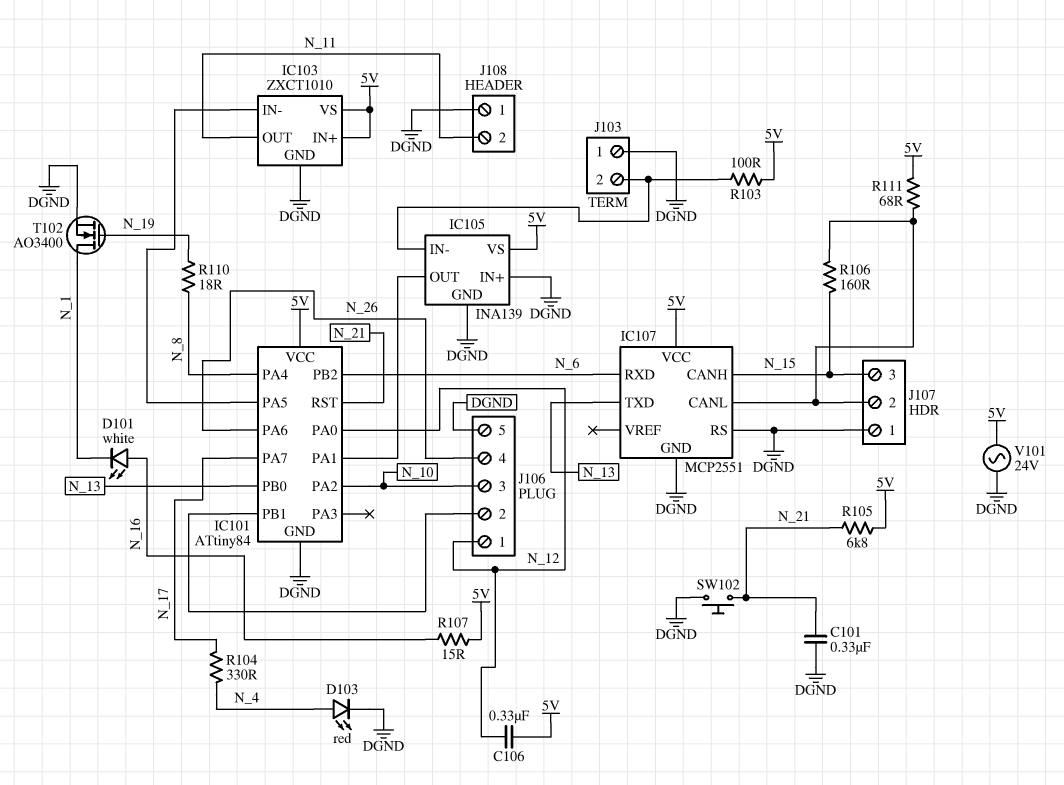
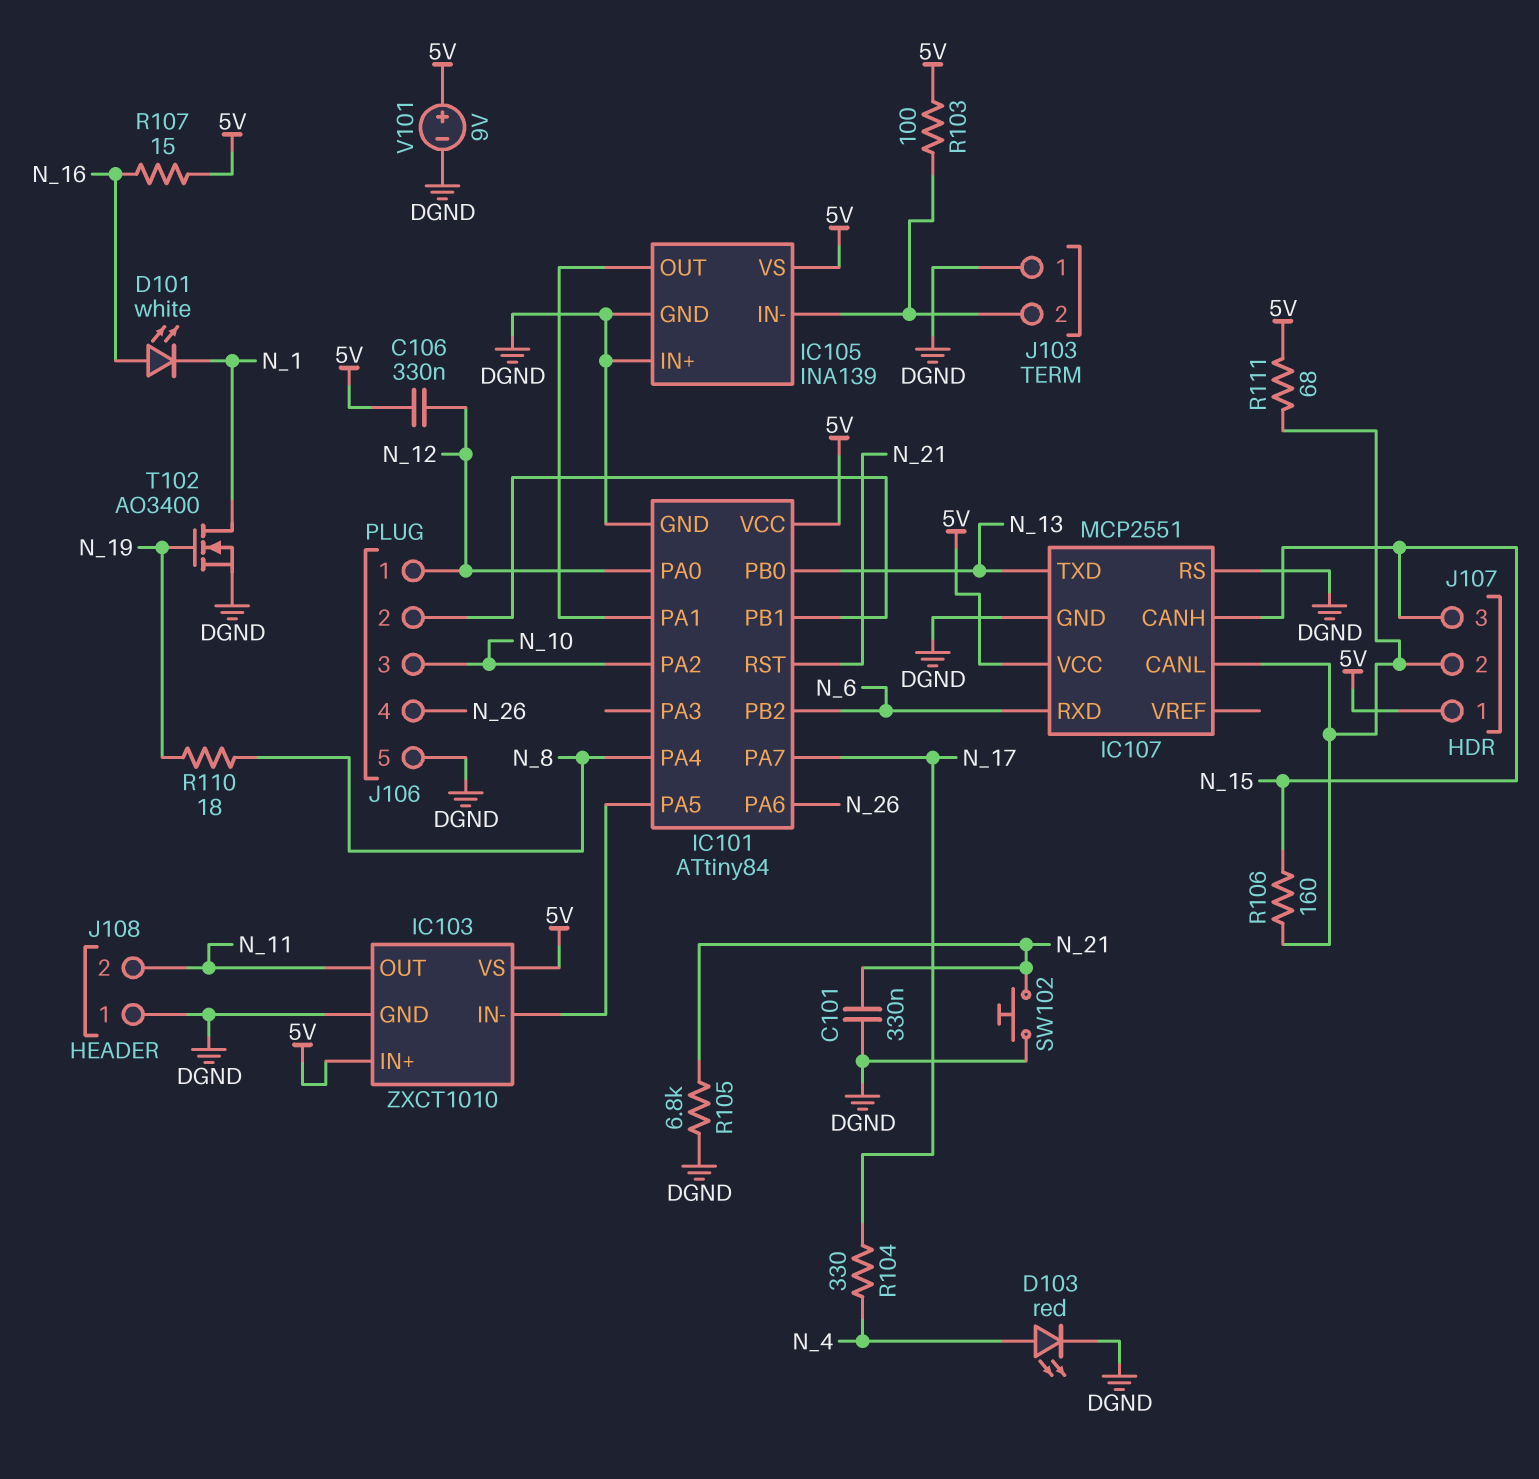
J107 pin 1: DGND -> 5V
R105: 6.8k (5V, N_21) -> 6.8k (DGND, N_21)
V101: AC 24V (5V, DGND) -> 9V (plus 5V, minus DGND)

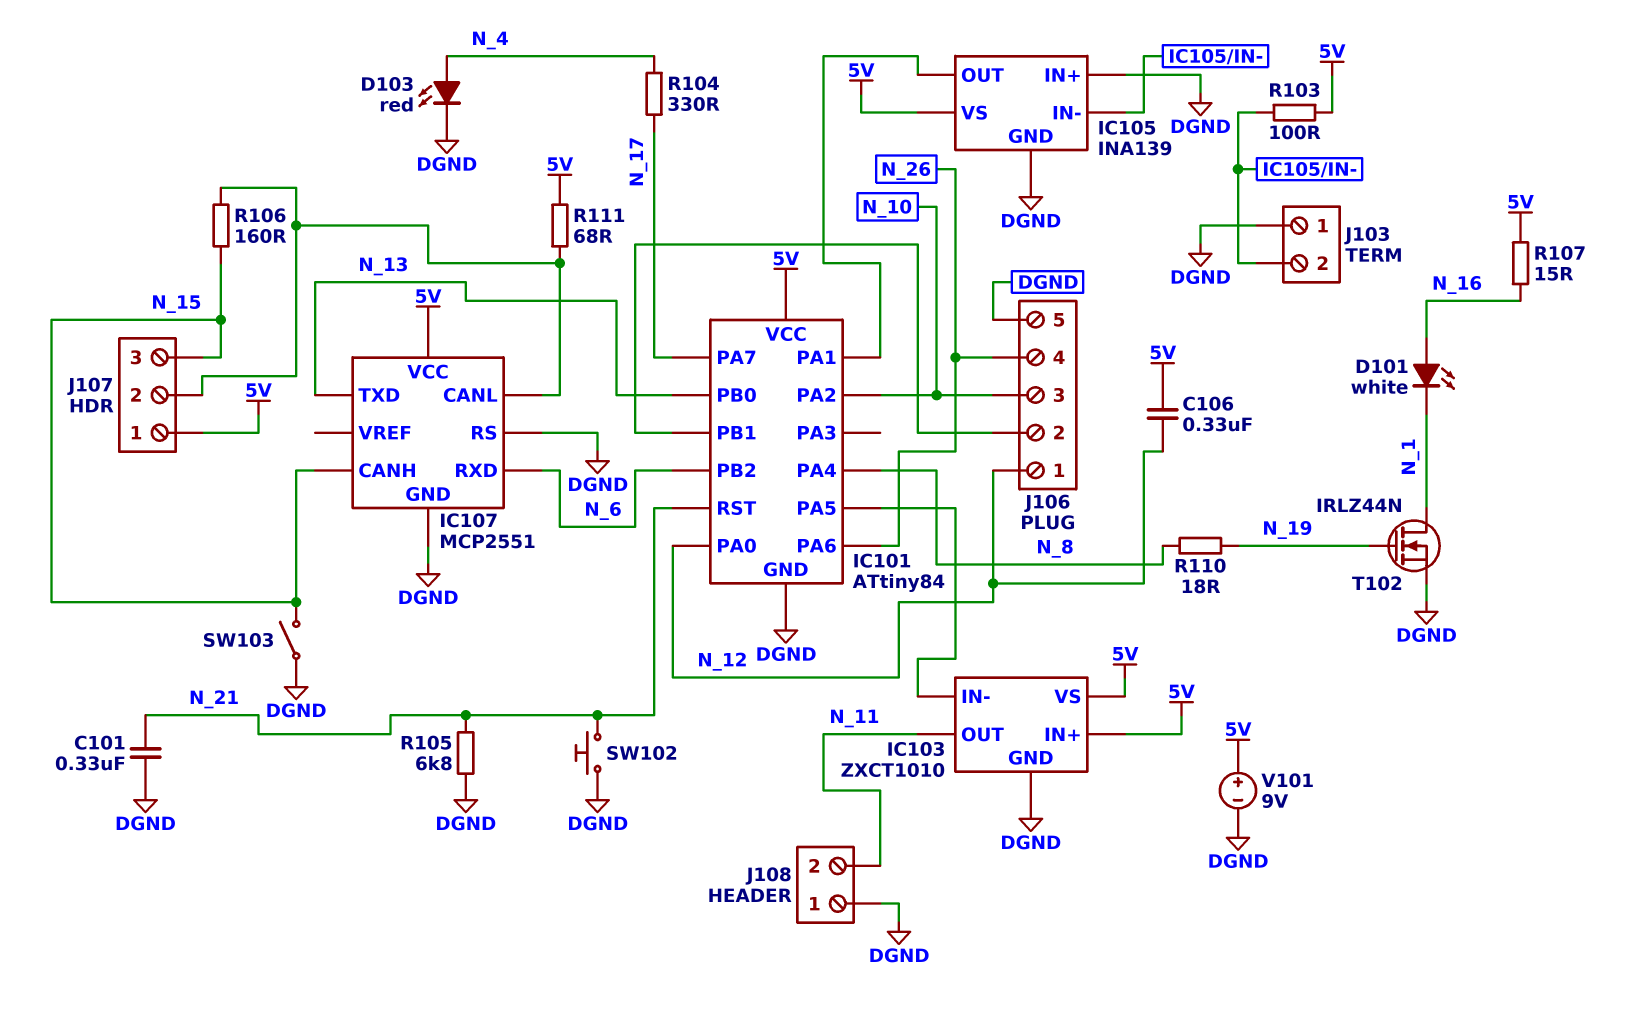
SW103: none -> switch (DGND, N_15)
T102: NMOS AO3400 (G N_19, D N_1, S DGND) -> NMOS IRLZ44N (G N_19, D N_1, S DGND)

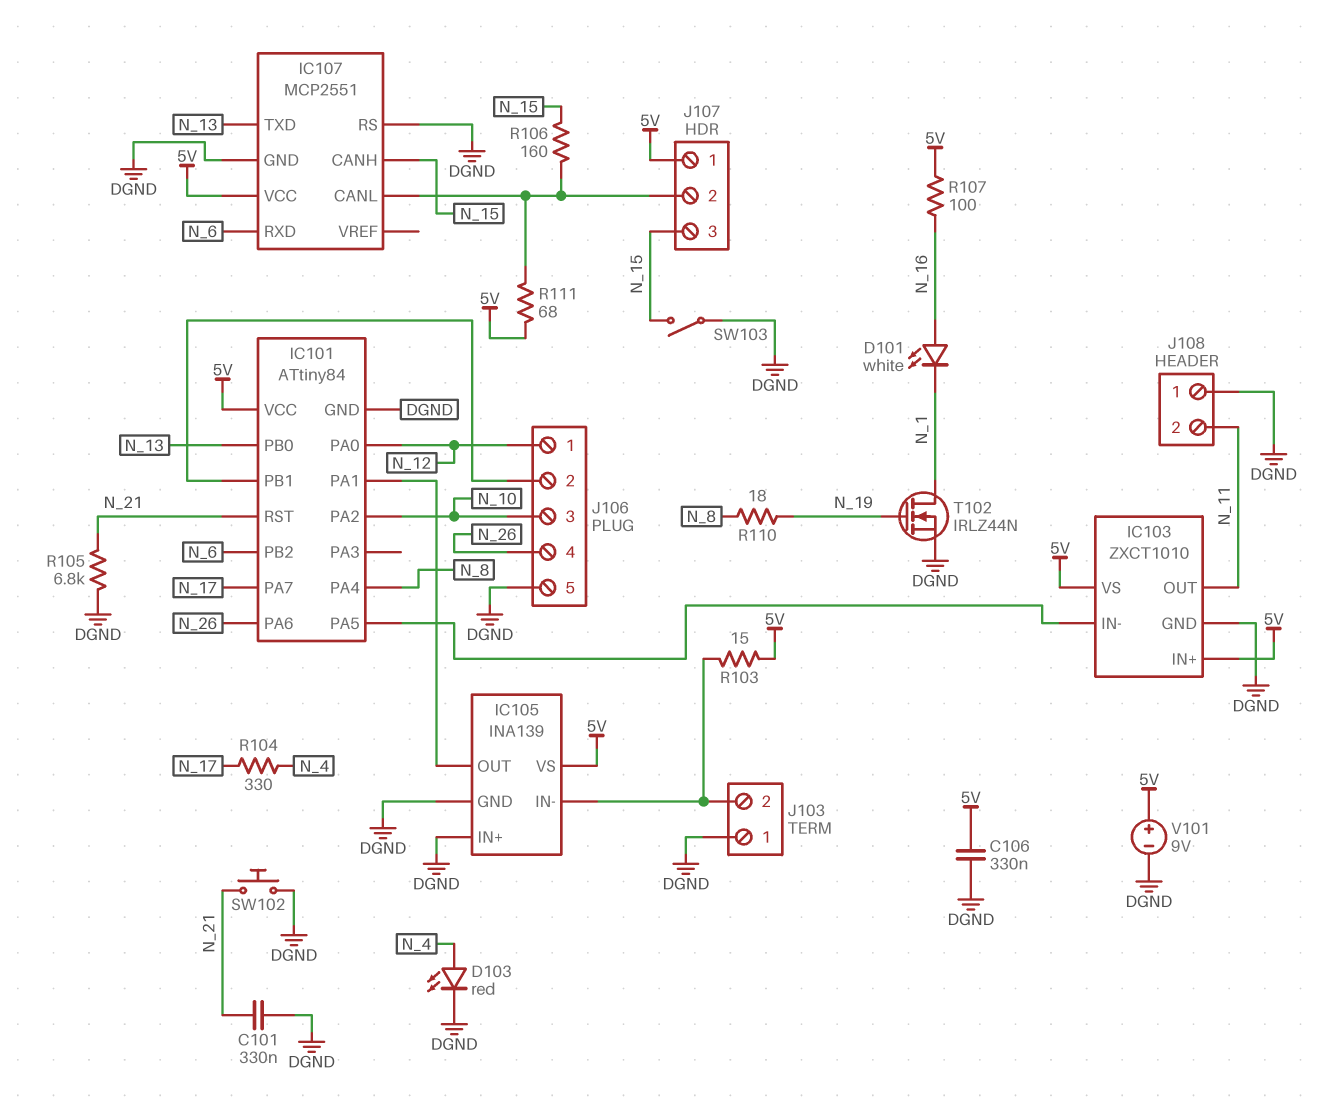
C106: 330nF (5V, N_12) -> 330nF (5V, DGND)
R103: 100 (5V, IC105/IN-) -> 15 (5V, IC105/IN-)
R107: 15 (5V, N_16) -> 100 (5V, N_16)

